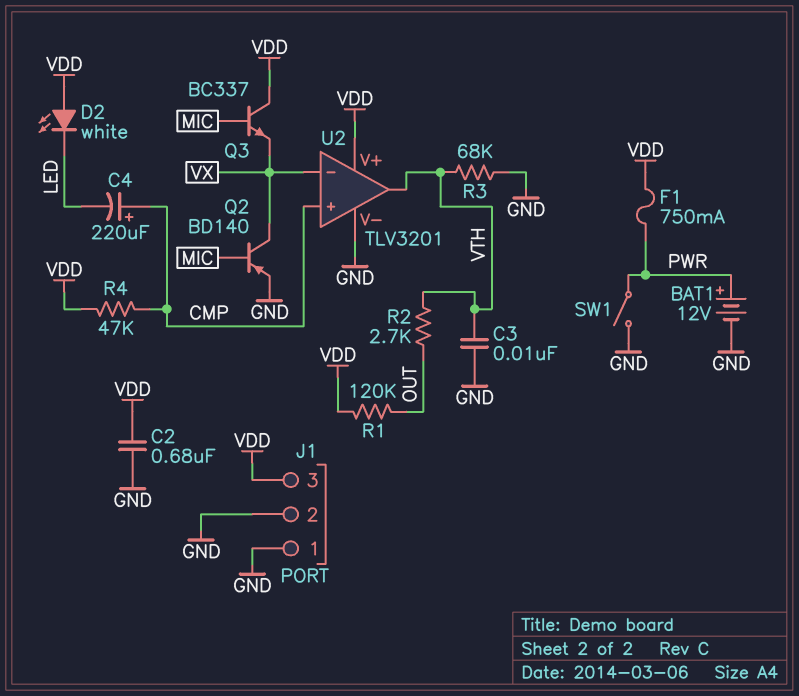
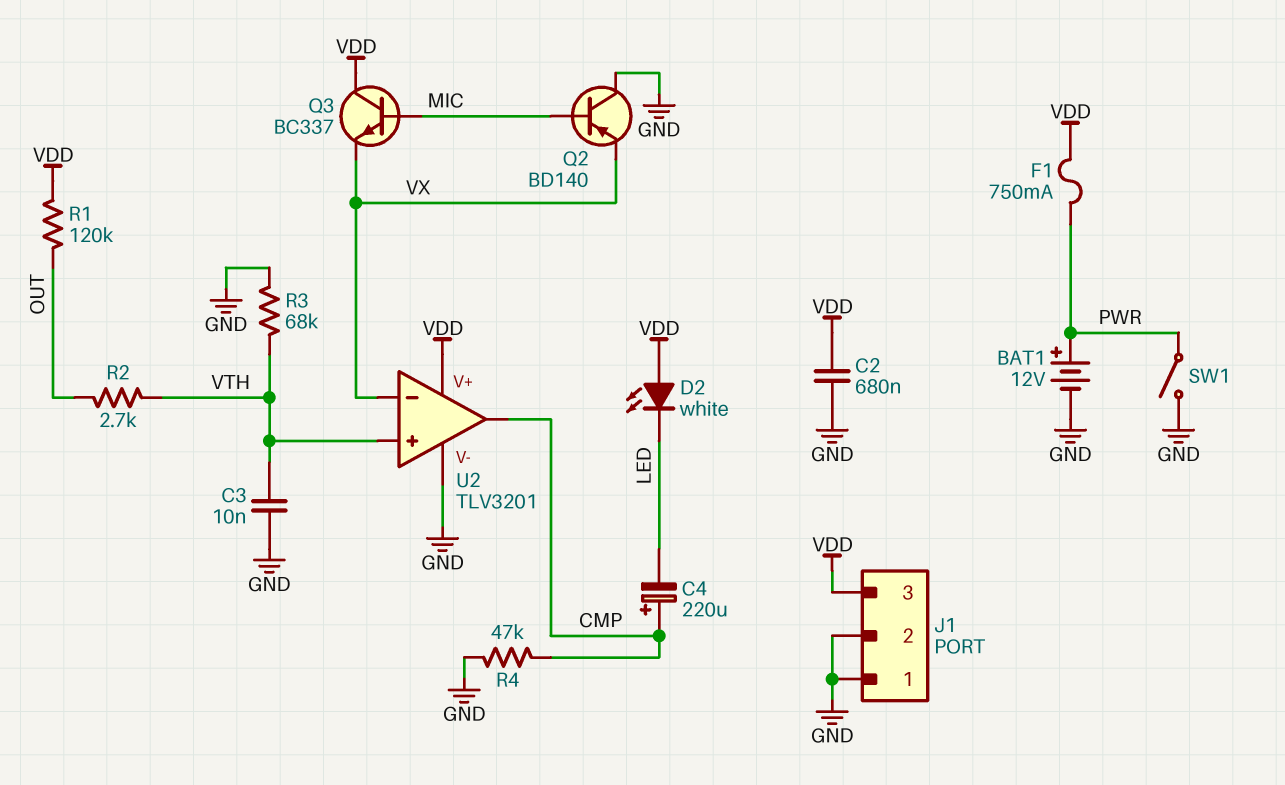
Q2: PNP BD140 (B MIC, C VX, E GND) -> PNP BD140 (B MIC, C GND, E VX)
R4: 47k (CMP, VDD) -> 47k (CMP, GND)
U2 pin in+: CMP -> VTH
U2 pin out: VTH -> CMP

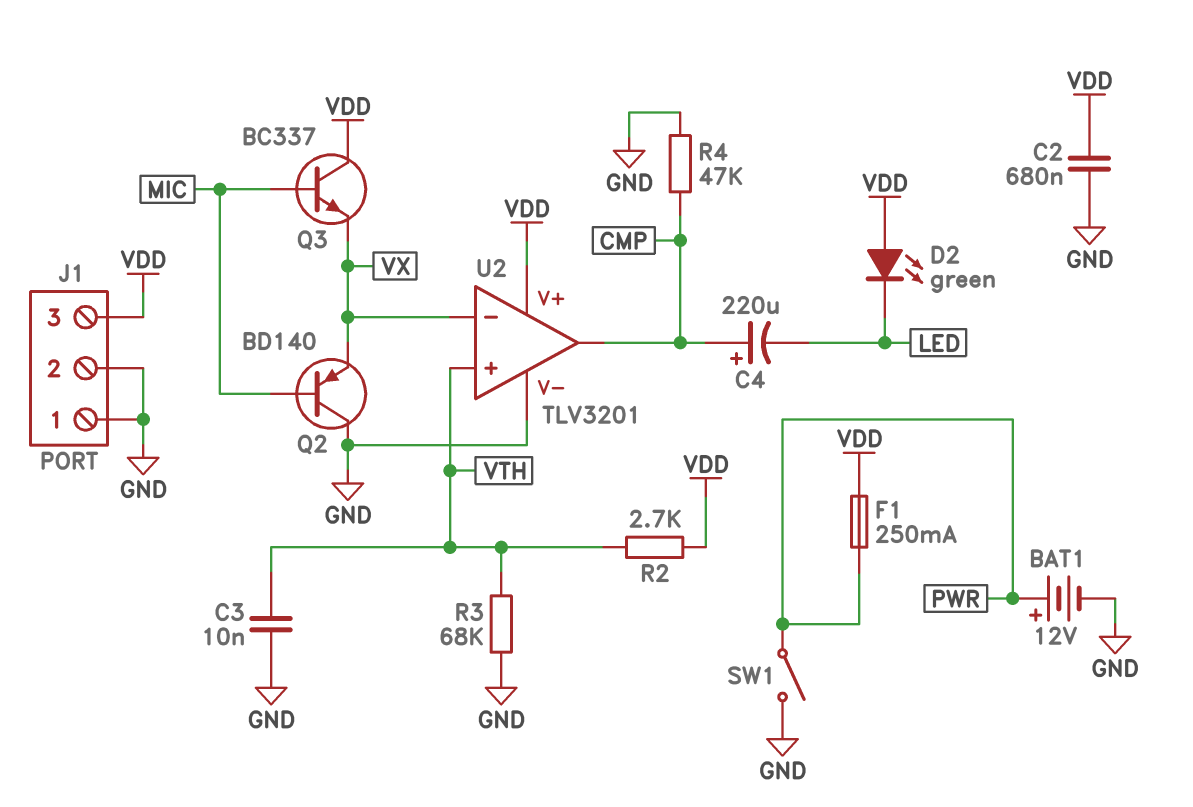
D2: LED white (A VDD, K LED) -> LED green (A VDD, K LED)
F1: 750mA (PWR, VDD) -> 250mA (PWR, VDD)
R1: 120k (OUT, VDD) -> none
R2: 2.7k (OUT, VTH) -> 2.7k (VDD, VTH)

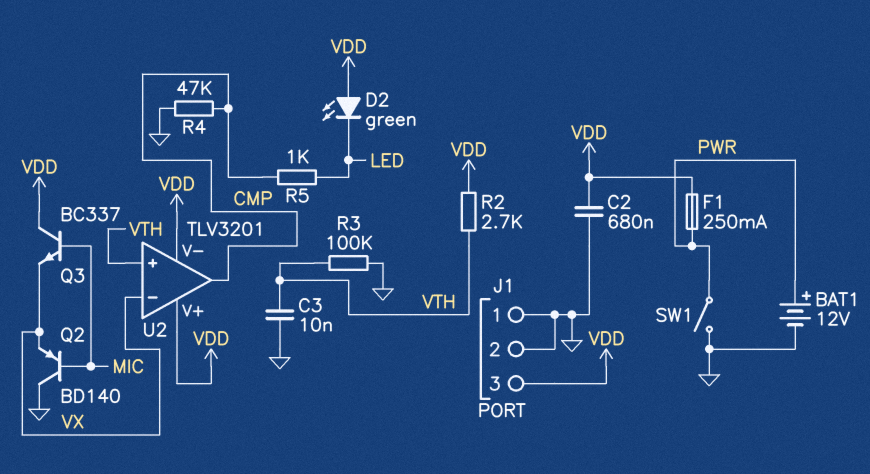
C4: 220uF (plus CMP, minus LED) -> none
R3: 68k (GND, VTH) -> 100k (GND, VTH)
R5: none -> 1k (CMP, LED)
U2 pin V-: GND -> VDD

